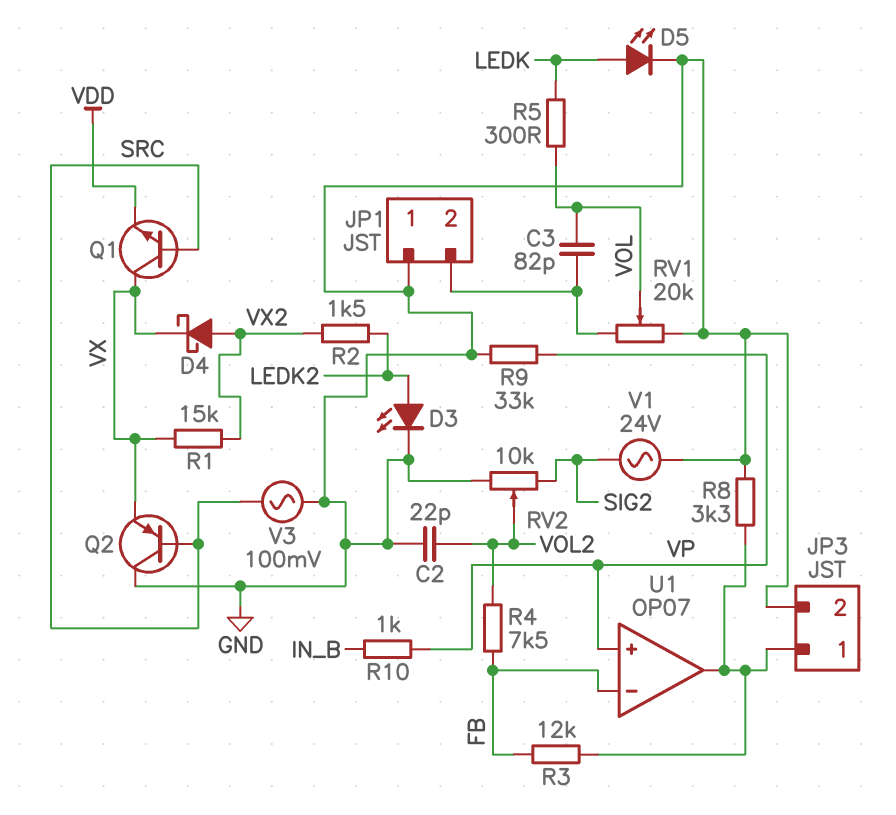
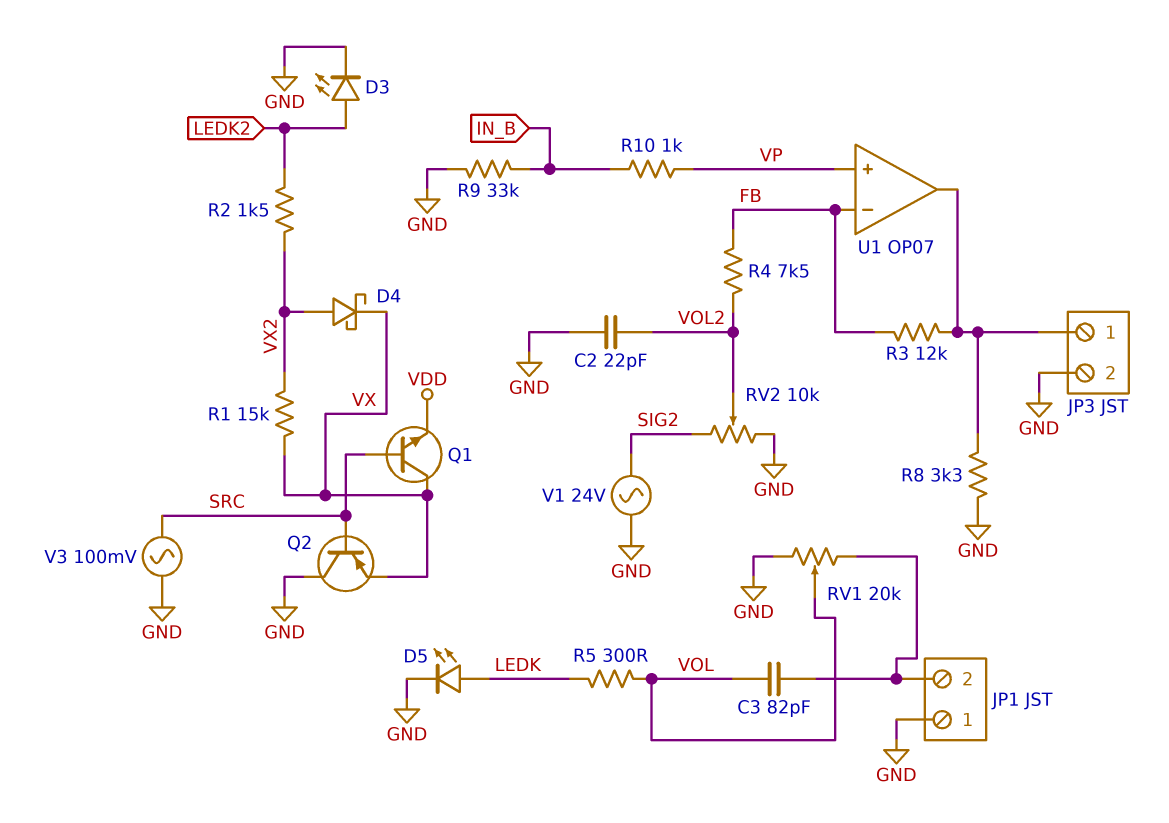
R9: 33k (GND, VP) -> 33k (GND, IN_B)

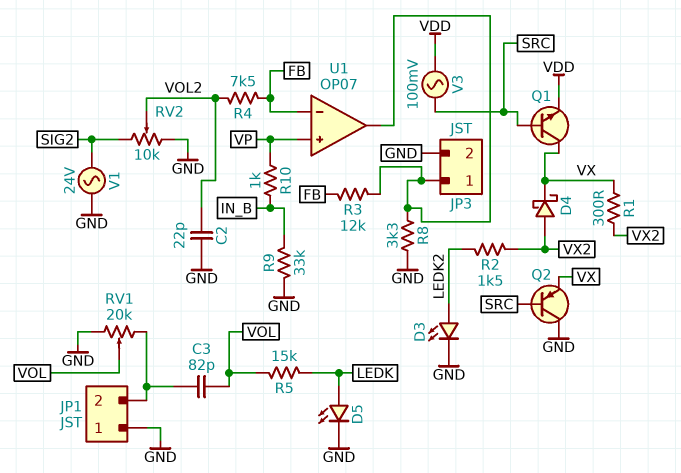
R1: 15k (VX, VX2) -> 300 (VX, VX2)
R5: 300 (LEDK, VOL) -> 15k (LEDK, VOL)
V3: AC 100mV (GND, SRC) -> AC 100mV (SRC, VDD)

